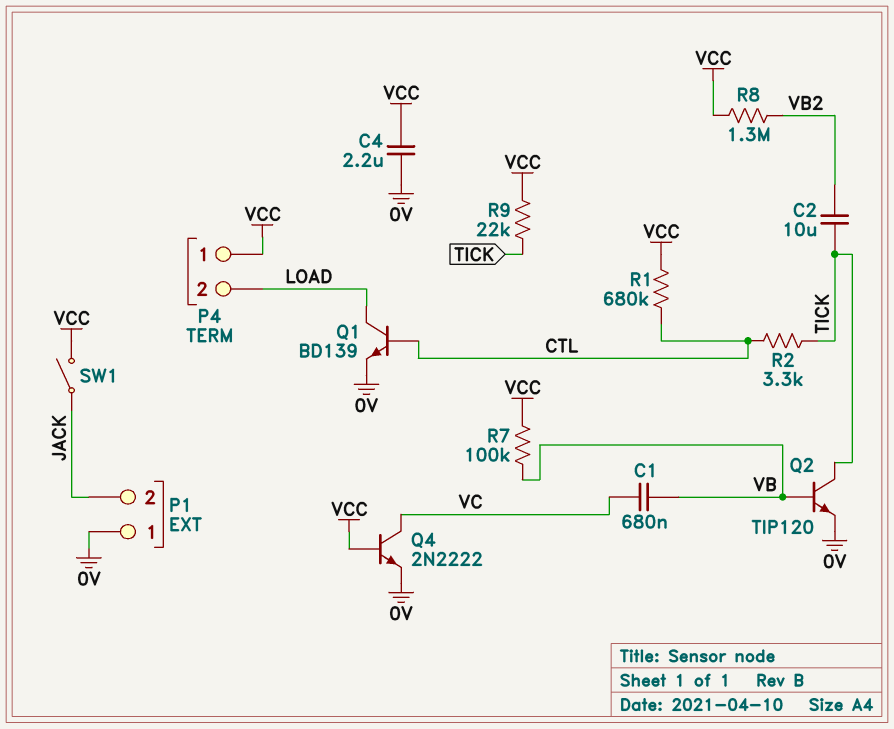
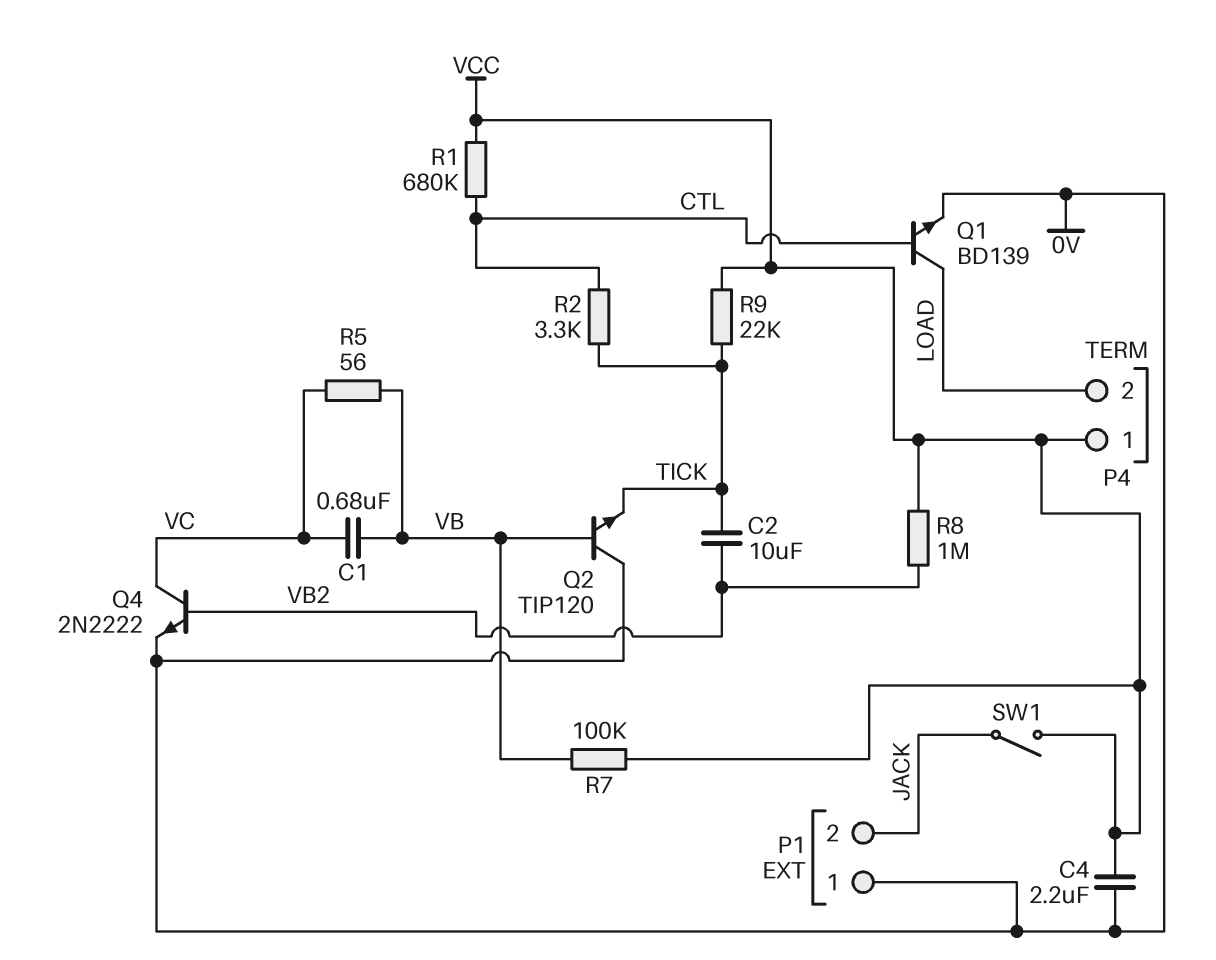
Q2: NPN TIP120 (B VB, C TICK, E 0V) -> NPN TIP120 (B VB, C 0V, E TICK)
Q4: NPN 2N2222 (B VCC, C VC, E 0V) -> NPN 2N2222 (B VB2, C VC, E 0V)
R5: none -> 56 (VB, VC)
R8: 1.3M (VB2, VCC) -> 1M (VB2, VCC)

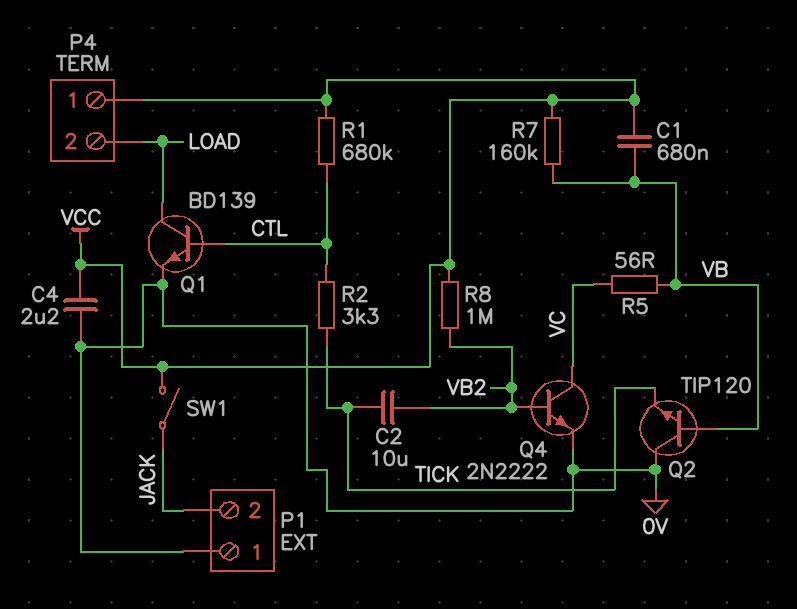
C1: 680nF (VB, VC) -> 680nF (VB, VCC)
R7: 100k (VB, VCC) -> 160k (VB, VCC)
R9: 22k (TICK, VCC) -> none

